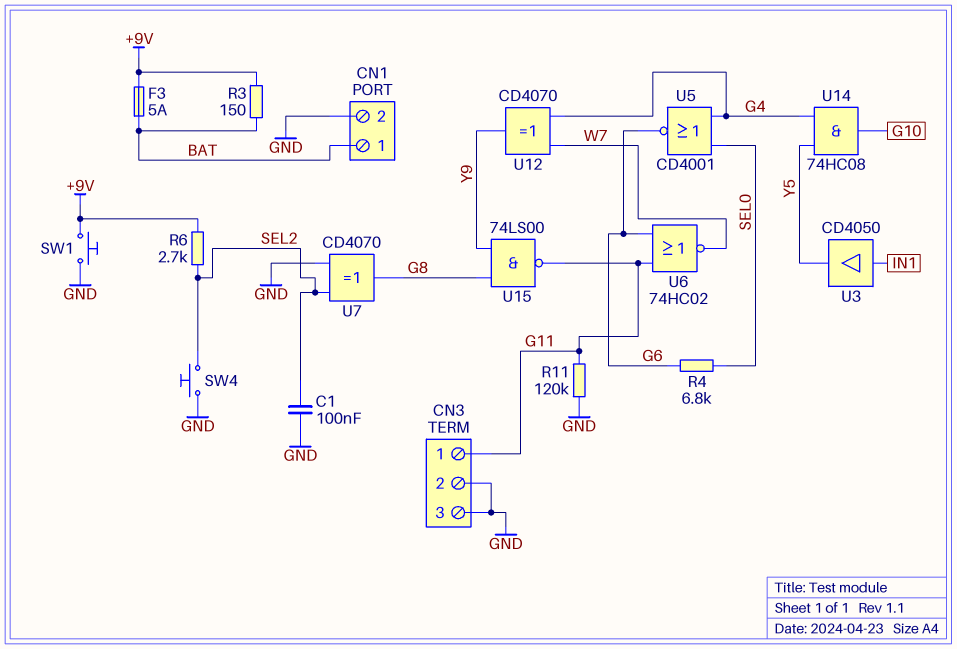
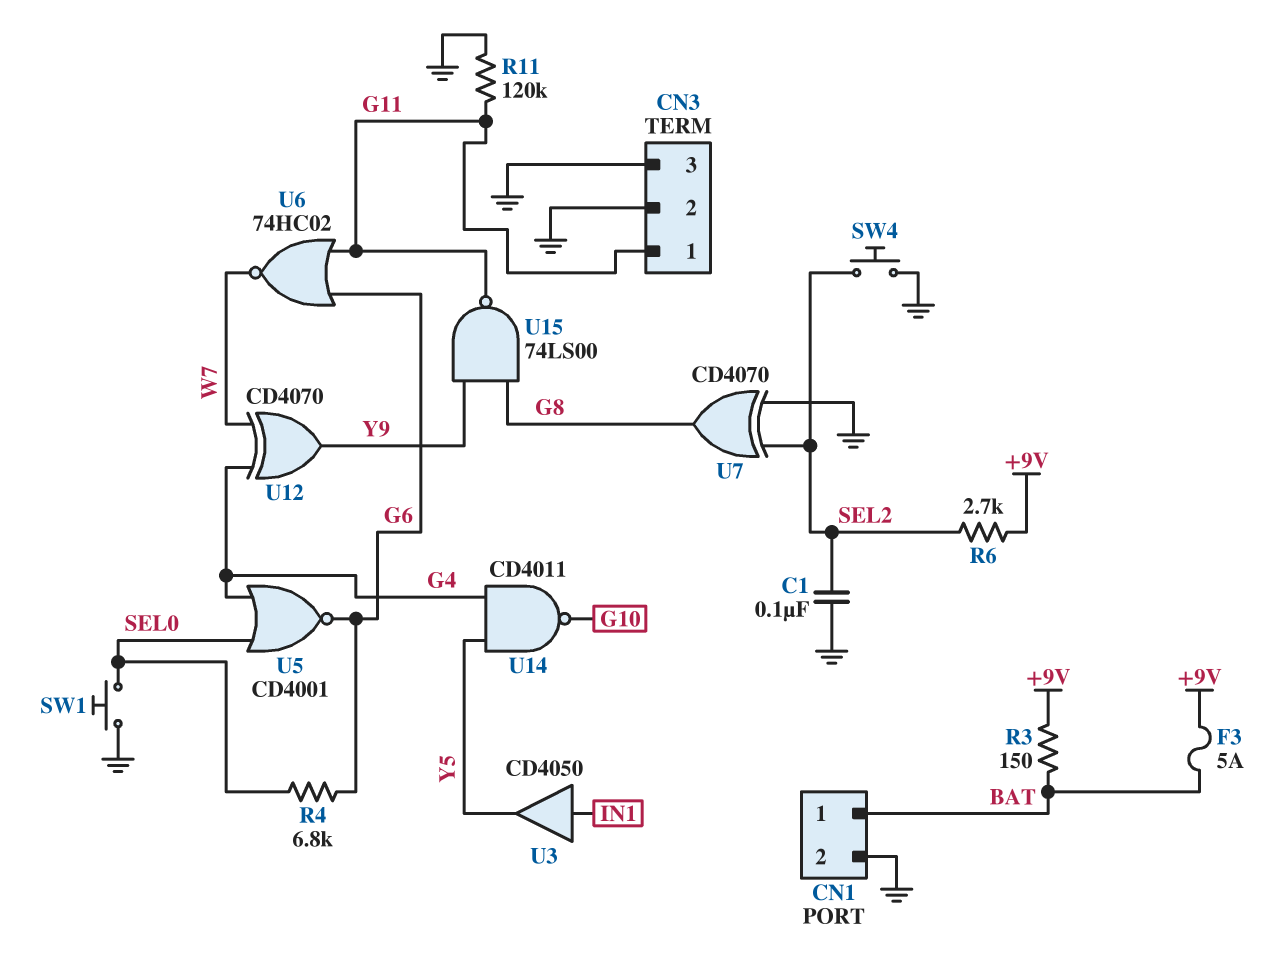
SW1: button (+9V, GND) -> button (GND, SEL0)
U14: AND 74HC08 (in G4, in Y5, out G10) -> NAND CD4011 (in G4, in Y5, out G10)

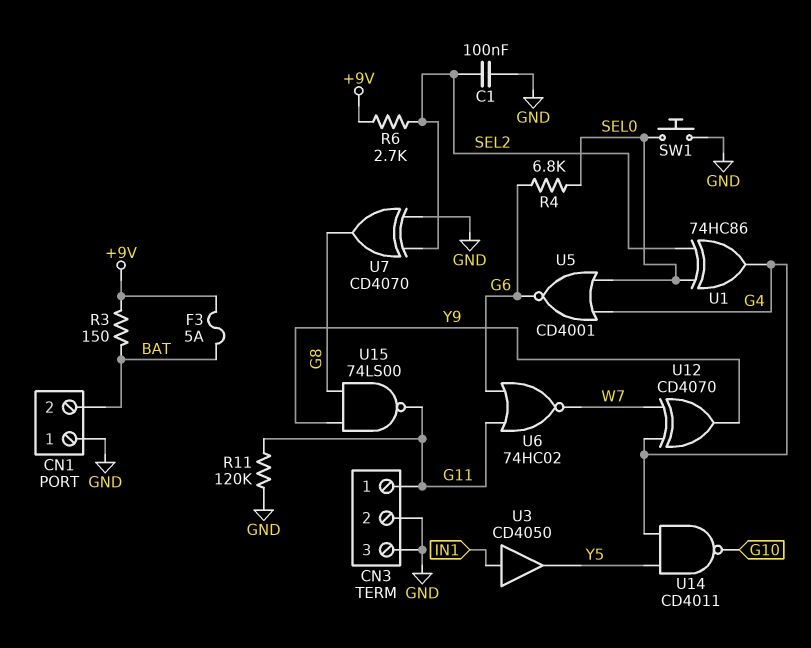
CN1 pin 1: BAT -> GND
CN1 pin 2: GND -> BAT
SW4: button (GND, SEL2) -> none
U1: none -> XOR 74HC86 (in SEL0, in SEL2, out G4)

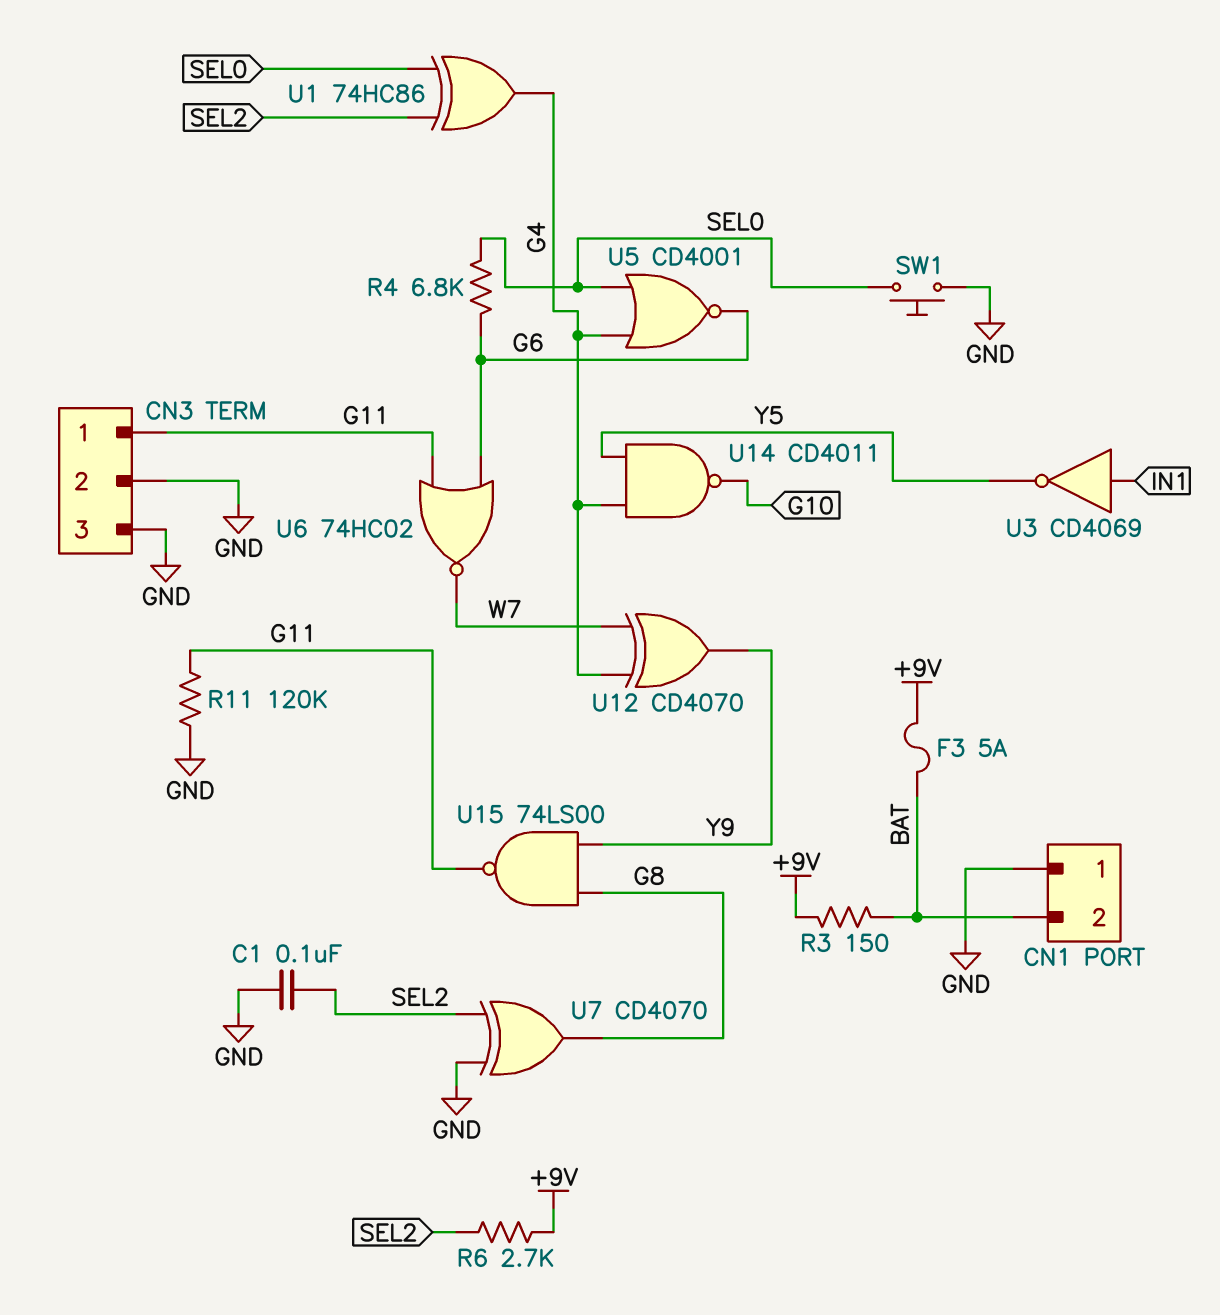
U3: buffer CD4050 (in IN1, out Y5) -> NOT CD4069 (in IN1, out Y5)

